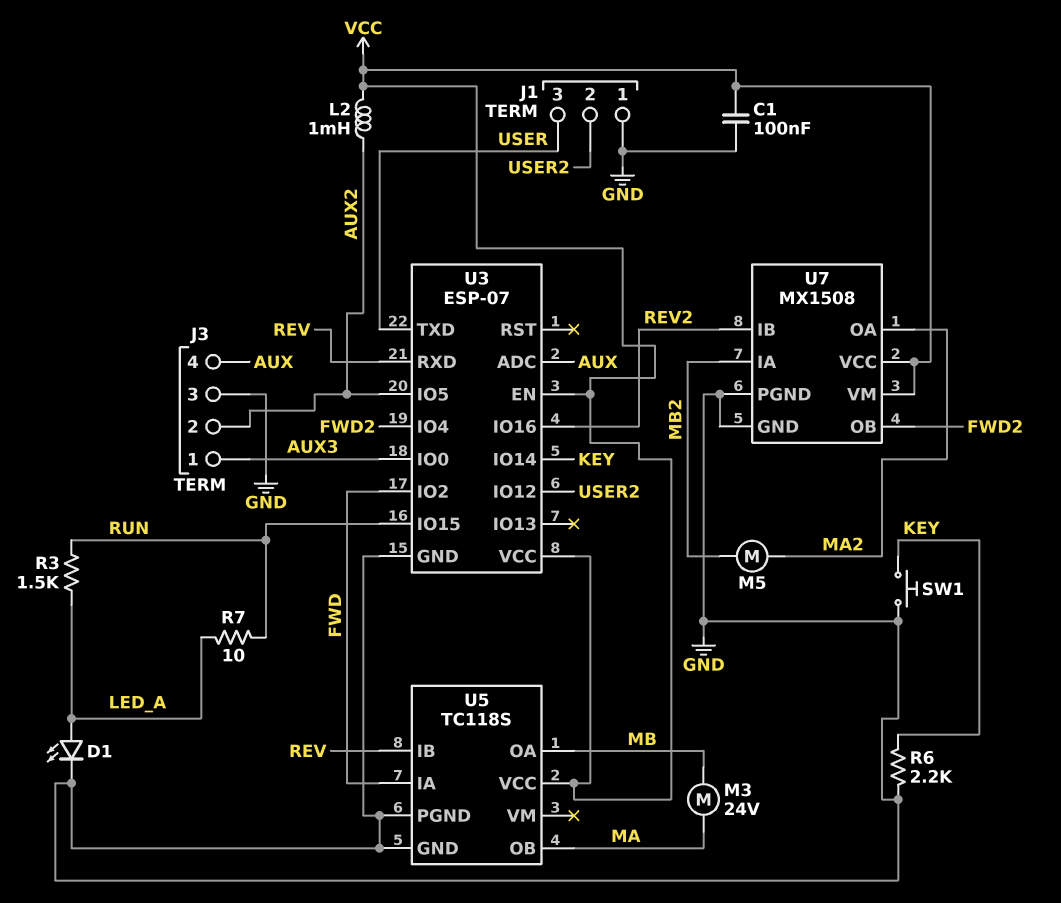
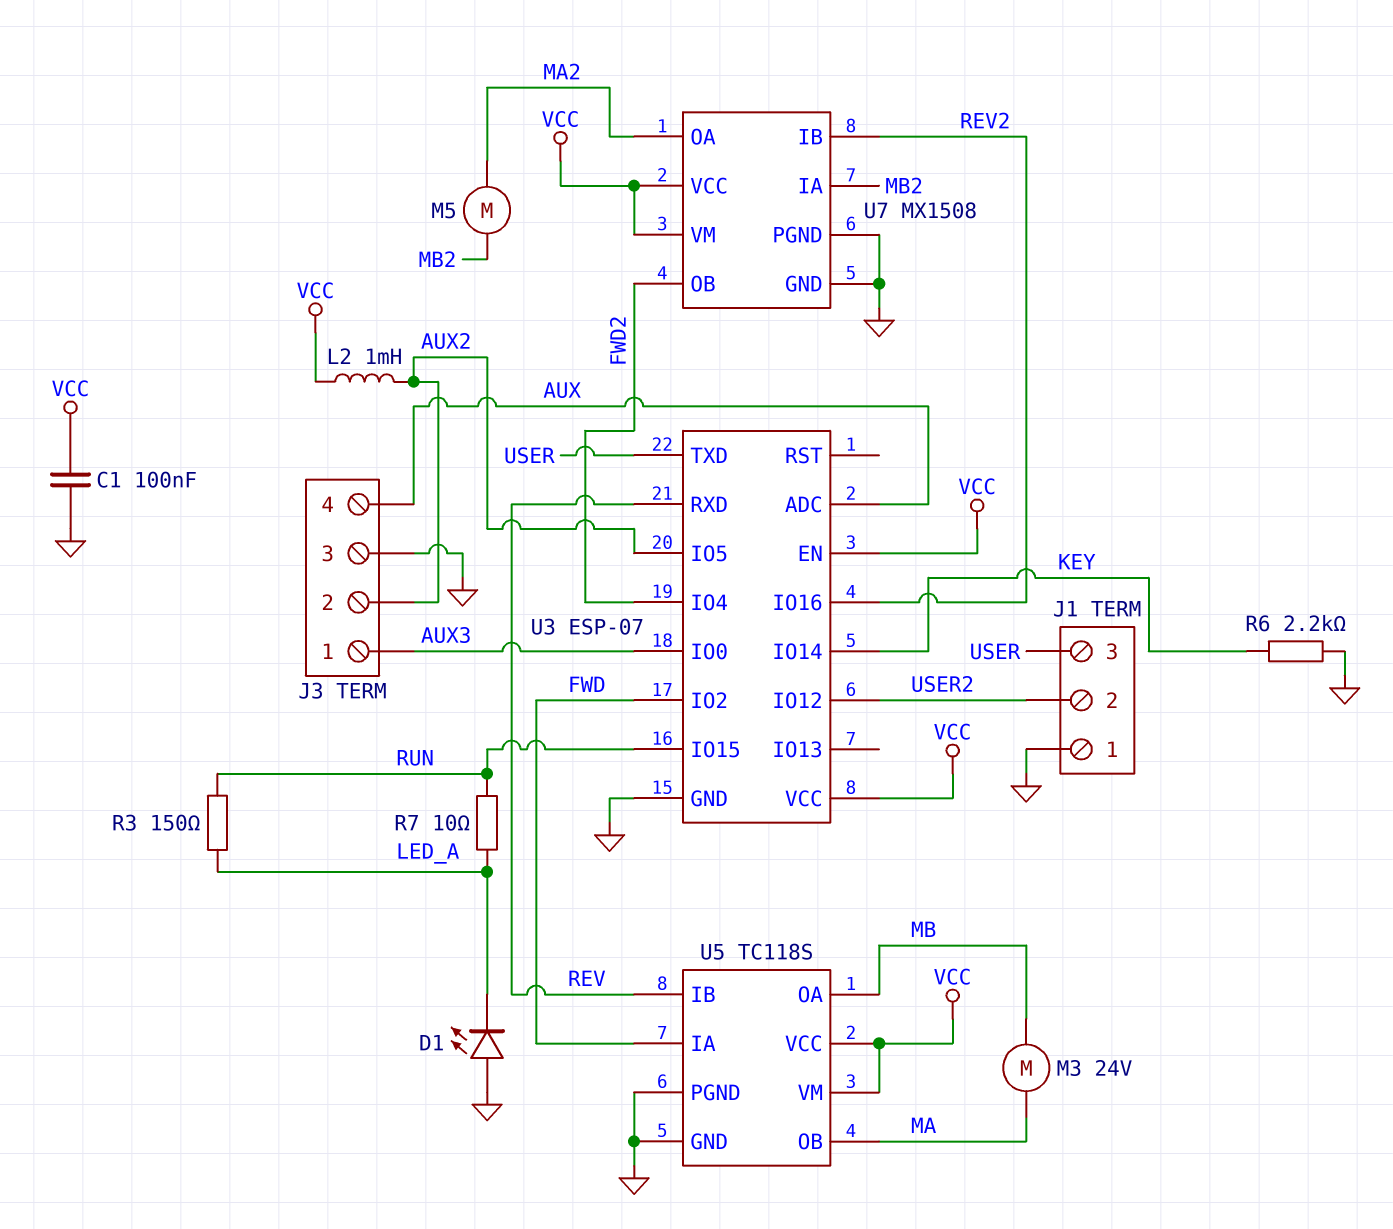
D1: LED (A LED_A, K GND) -> LED (A GND, K LED_A)
R3: 1.5k (LED_A, RUN) -> 150 (LED_A, RUN)
SW1: button (GND, KEY) -> none
U5 pin VM: none -> VCC

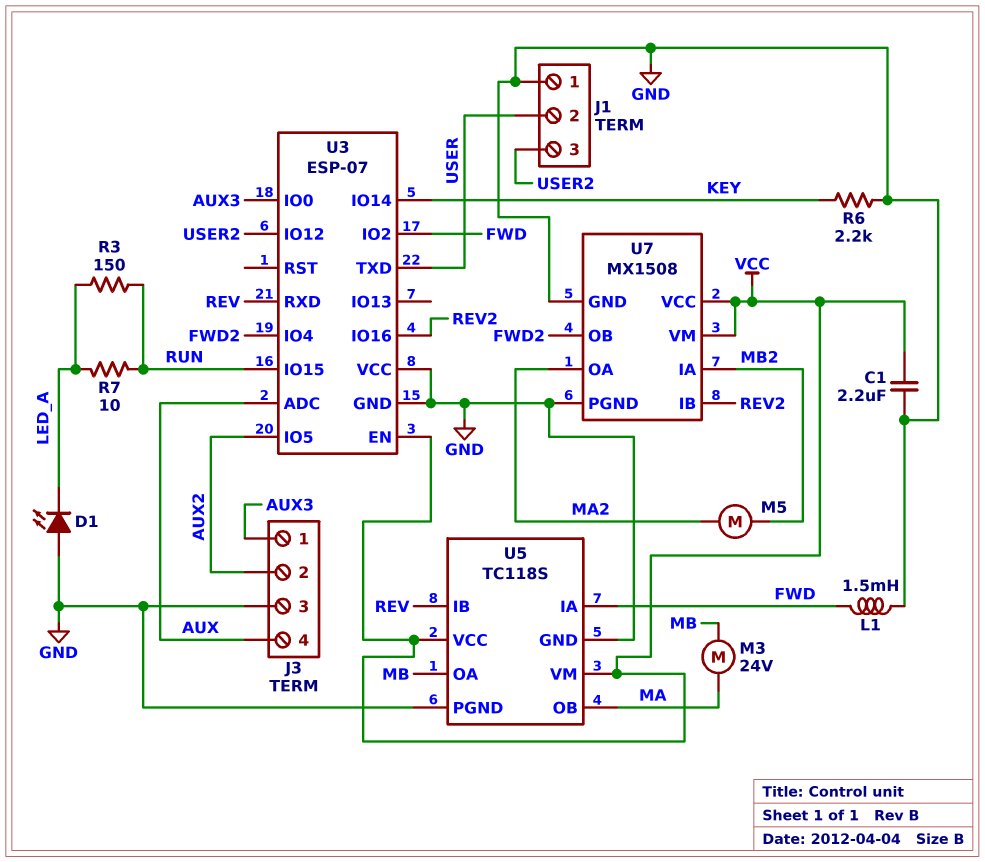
C1: 100nF (GND, VCC) -> 2.2uF (GND, VCC)
J1 pin 2: USER2 -> USER
J1 pin 3: USER -> USER2
L1: none -> 1.5mH (FWD, GND)
L2: 1mH (AUX2, VCC) -> none
U3 pin VCC: VCC -> GND

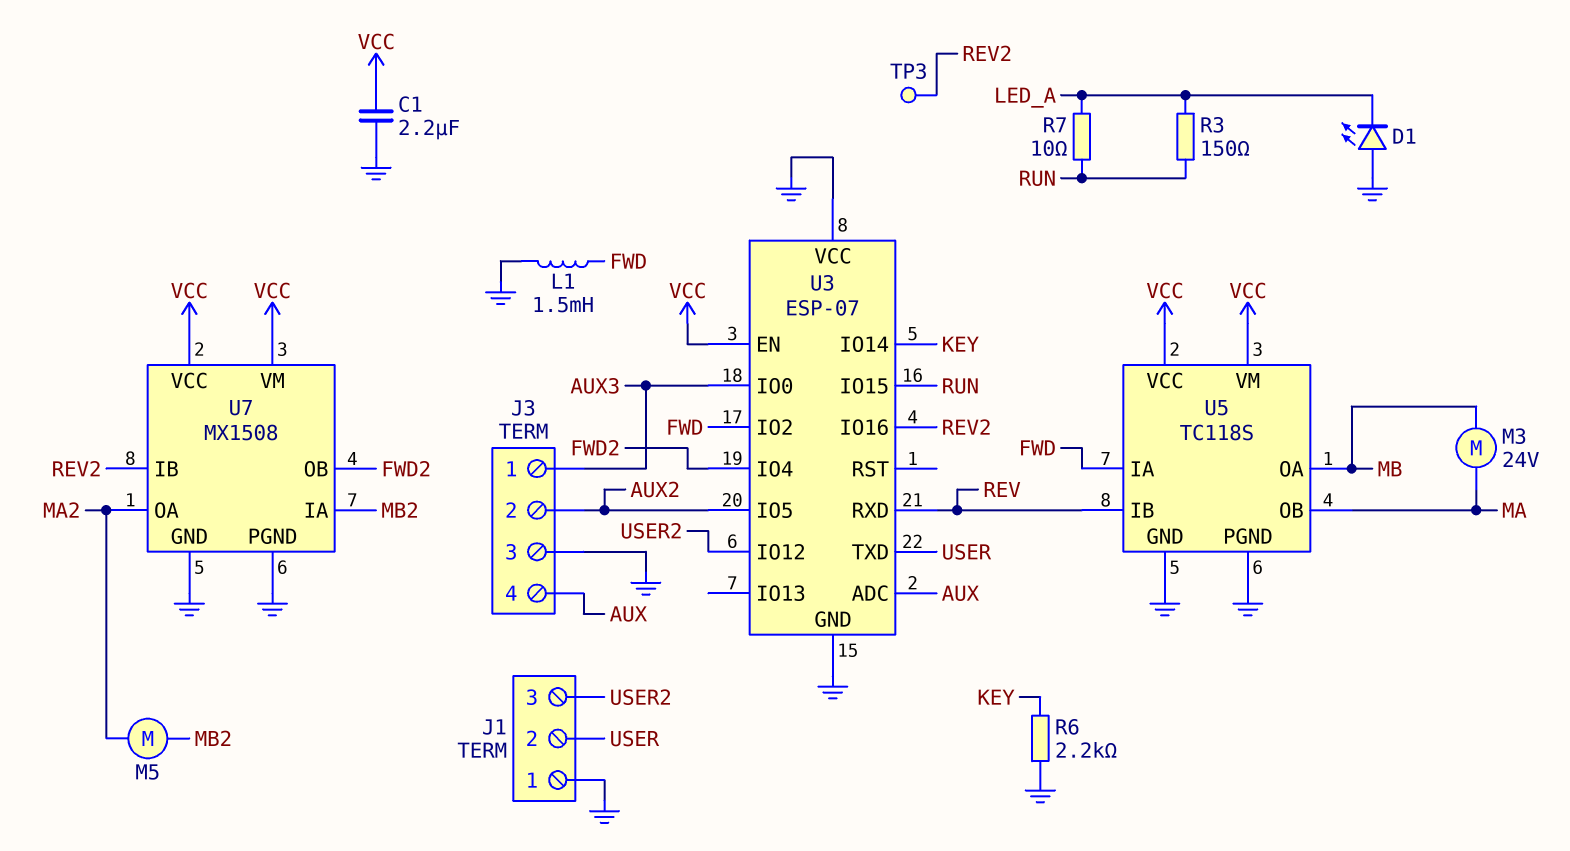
TP3: none -> test point (REV2)

